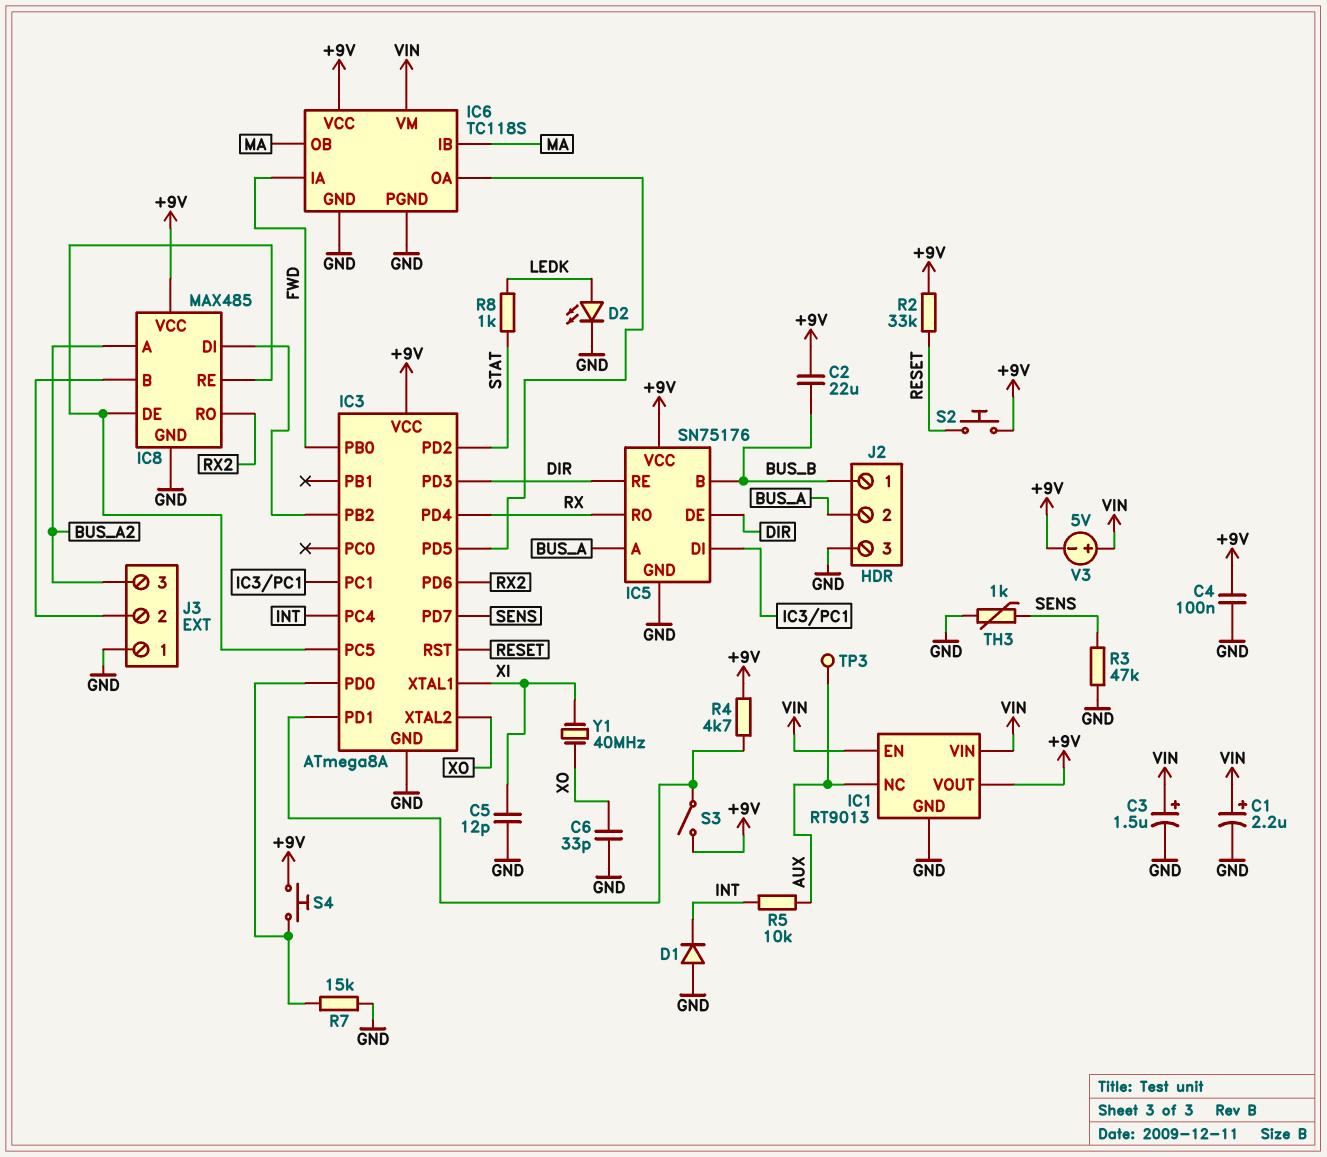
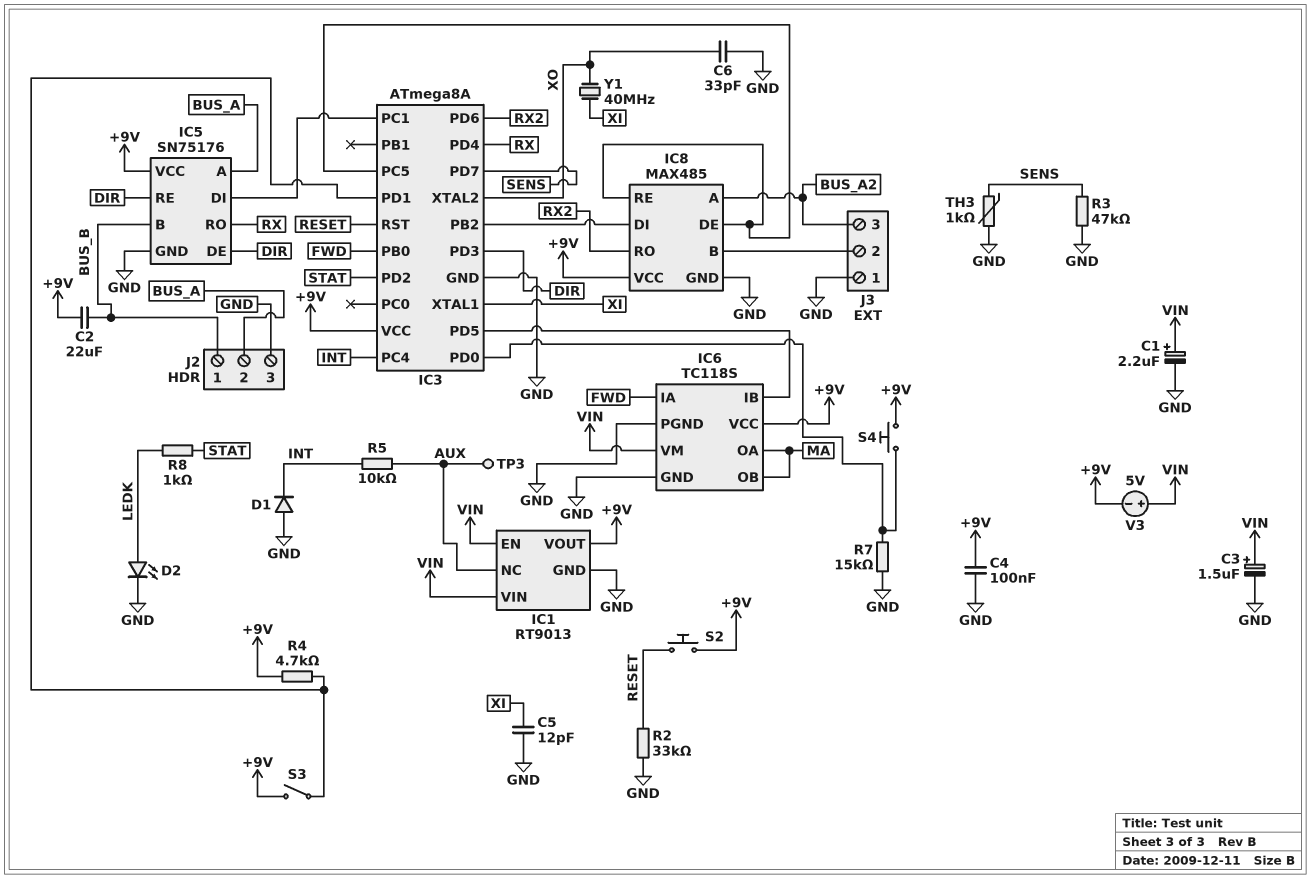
IC6 pin IB: MA -> IC3/PD5
IC6 pin OA: IC3/PD5 -> MA
R2: 33k (+9V, RESET) -> 33k (GND, RESET)

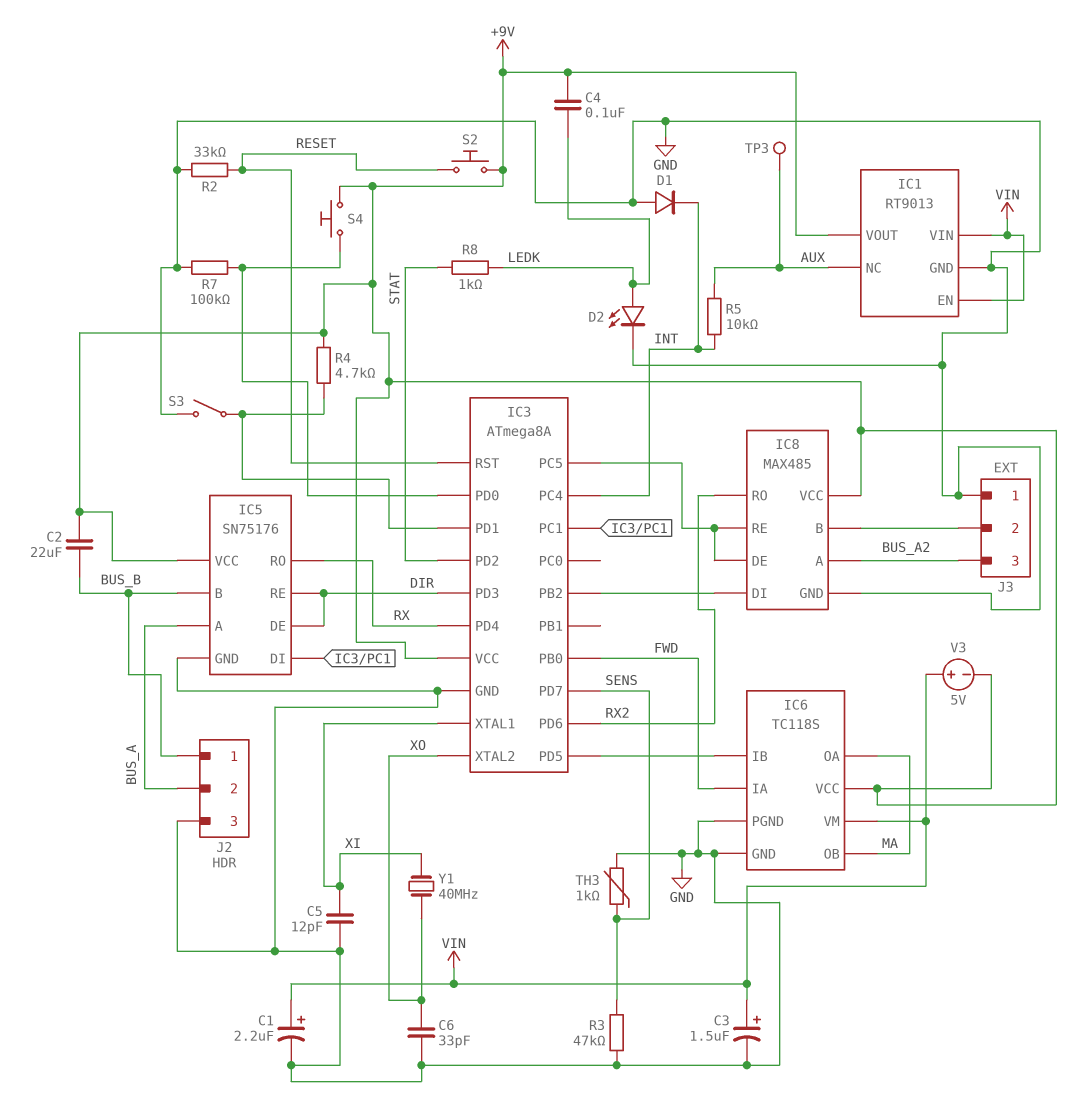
C4: 100nF (+9V, GND) -> 100nF (+9V, LEDK)
R7: 15k (GND, IC3/PD0) -> 100k (GND, IC3/PD0)
S3: switch (+9V, IC3/PD1) -> switch (GND, IC3/PD1)

